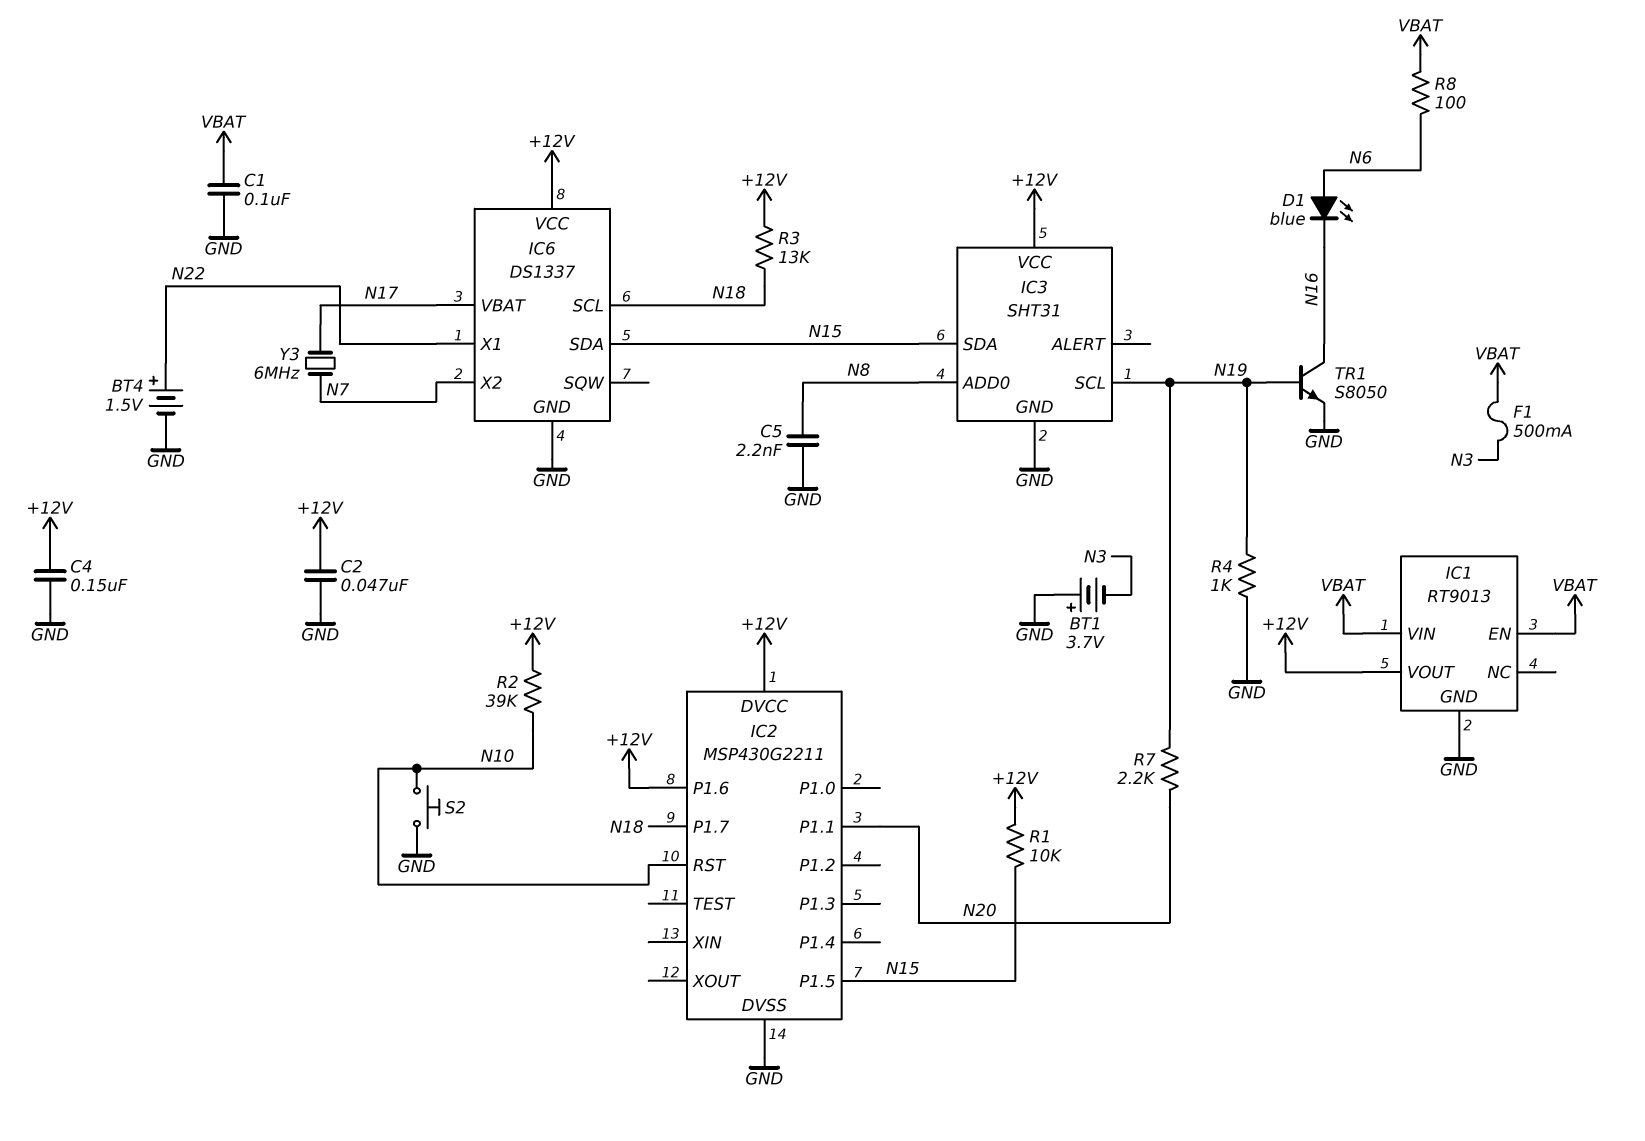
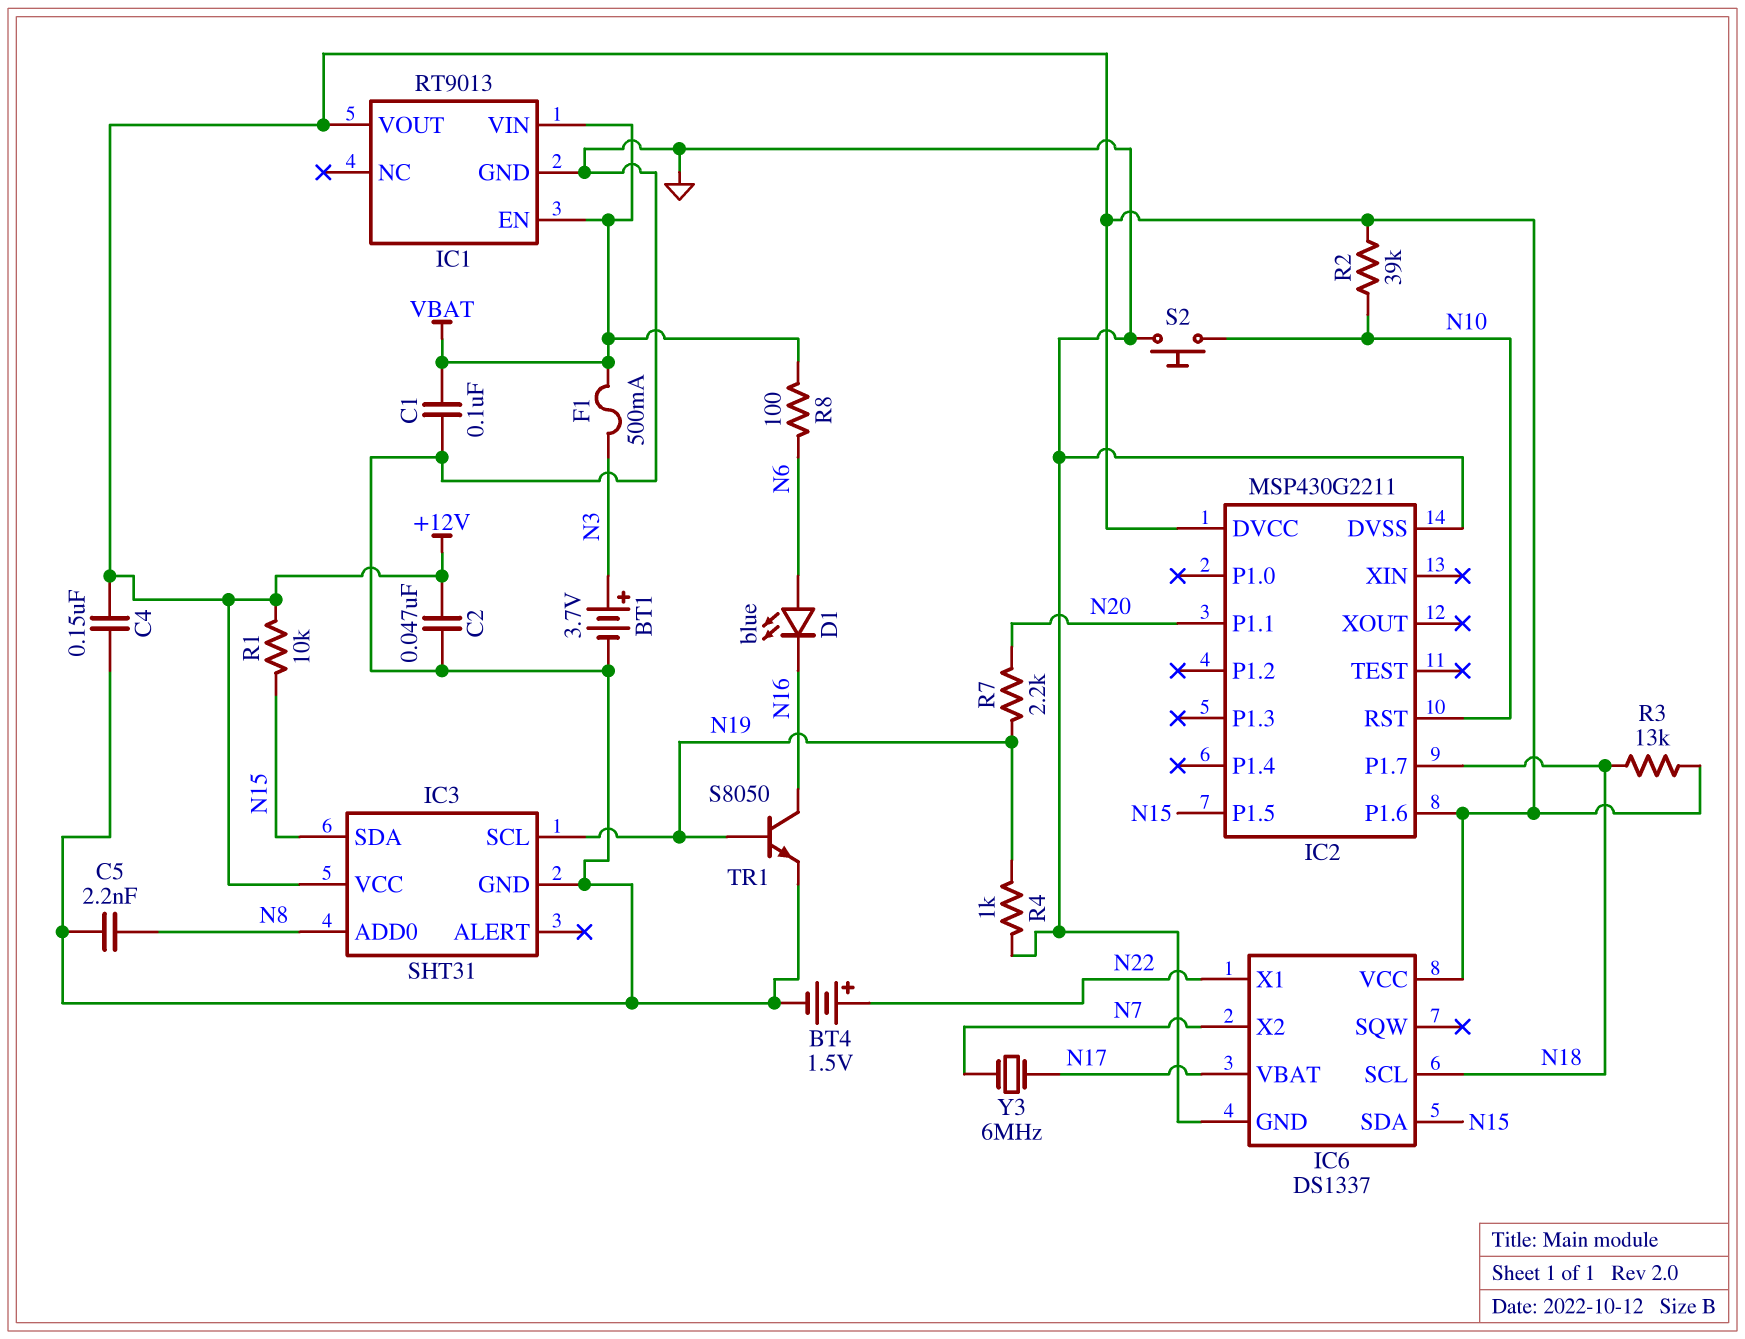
BT1: 3.7V (plus GND, minus N3) -> 3.7V (plus N3, minus GND)

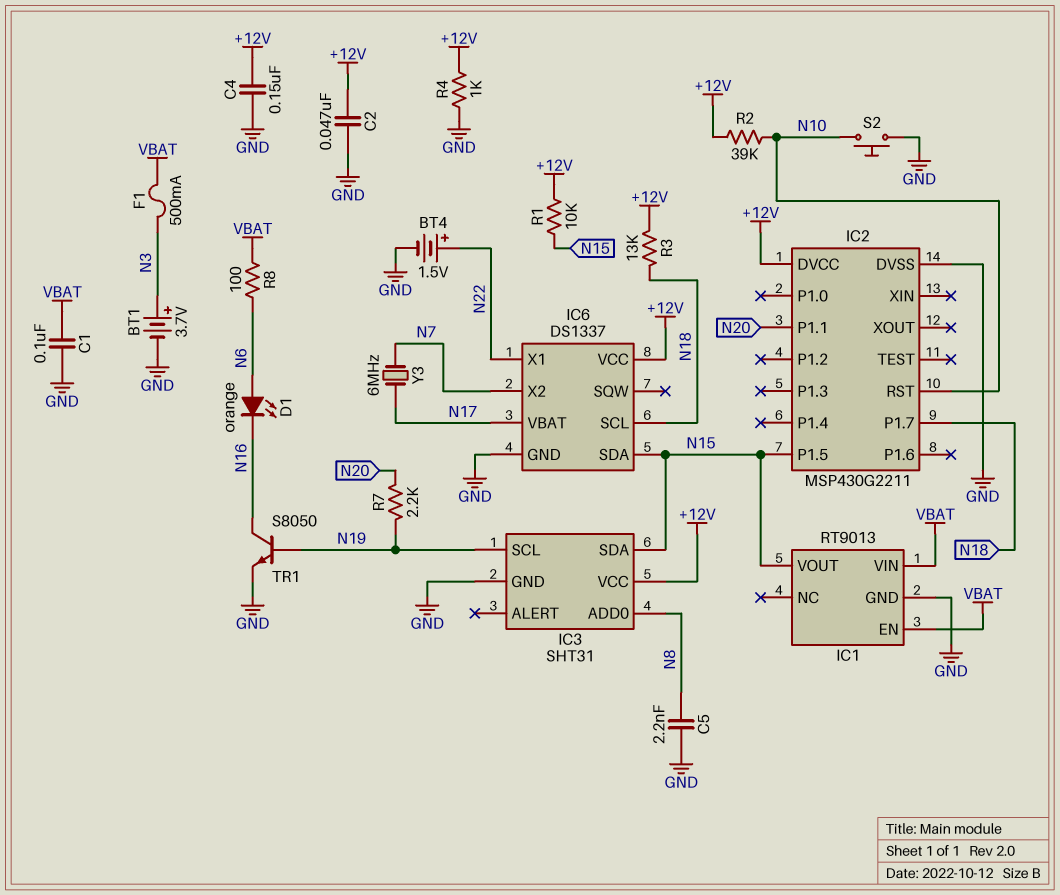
D1: LED blue (A N6, K N16) -> LED orange (A N6, K N16)
IC1 pin VOUT: +12V -> N15
IC2 pin P1.6: +12V -> none
R4: 1k (GND, N19) -> 1k (+12V, GND)

